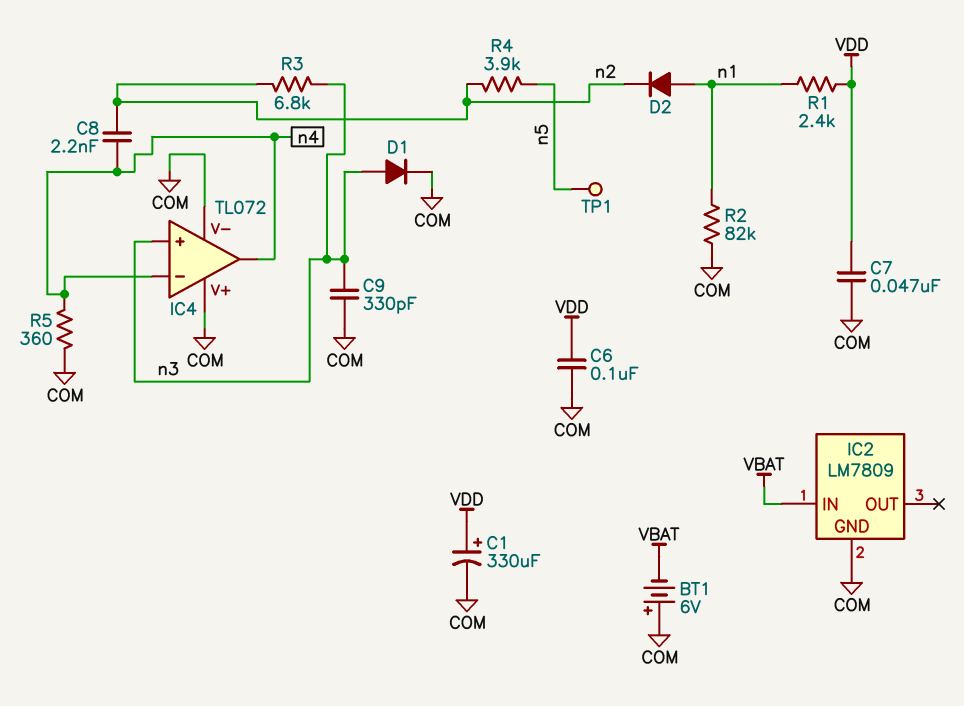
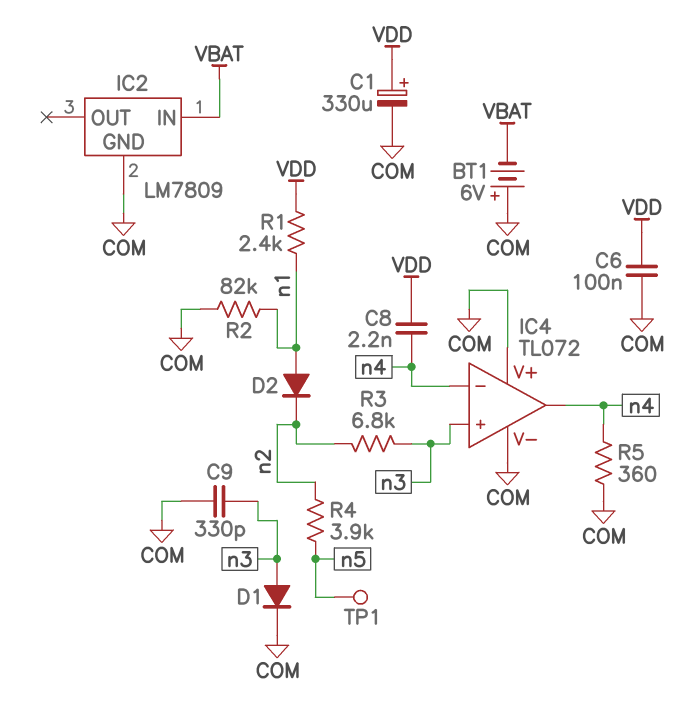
C7: 47nF (COM, VDD) -> none
C8: 2.2nF (n2, n4) -> 2.2nF (VDD, n4)

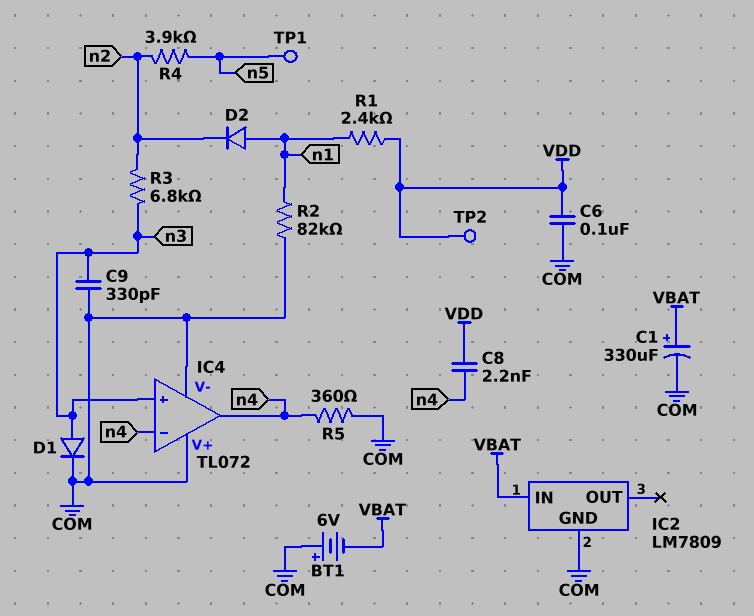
C1: 330uF (plus VDD, minus COM) -> 330uF (plus VBAT, minus COM)
TP2: none -> test point (VDD)

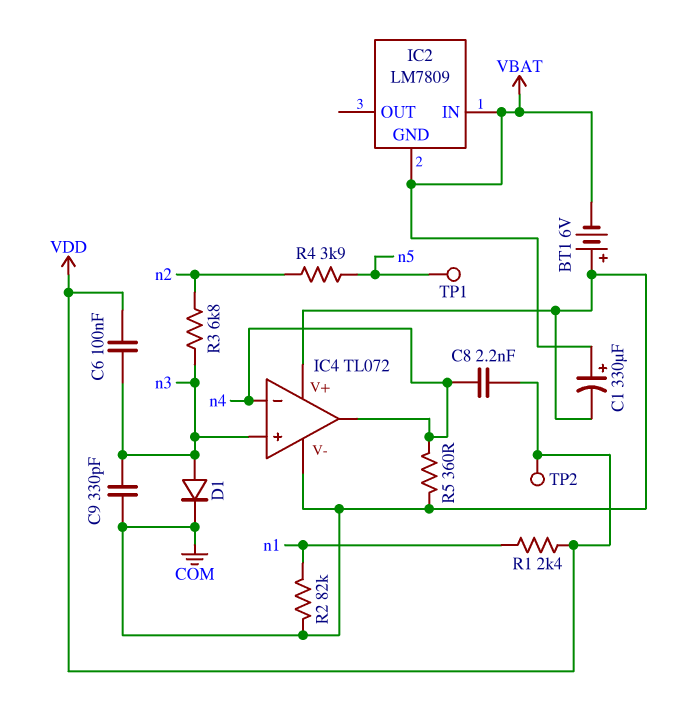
C6: 100nF (COM, VDD) -> 100nF (VDD, n3)
D2: diode (A n1, K n2) -> none
IC2 pin GND: COM -> VBAT

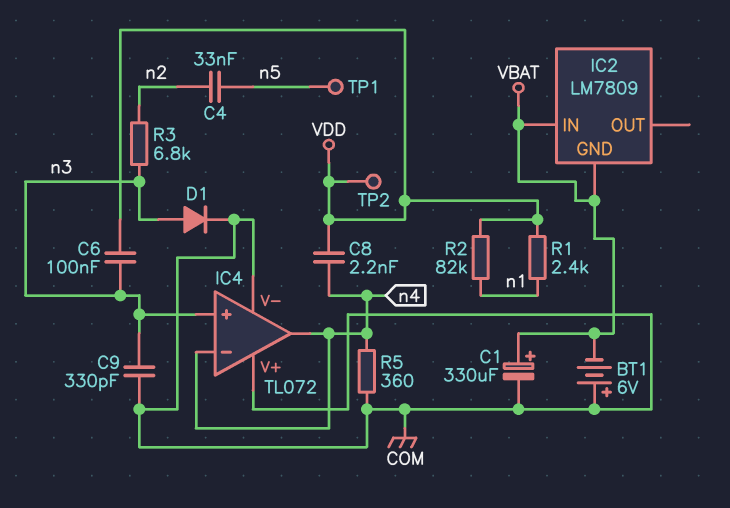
C4: none -> 33nF (n2, n5)
R2: 82k (COM, n1) -> 82k (VDD, n1)
R4: 3.9k (n2, n5) -> none

